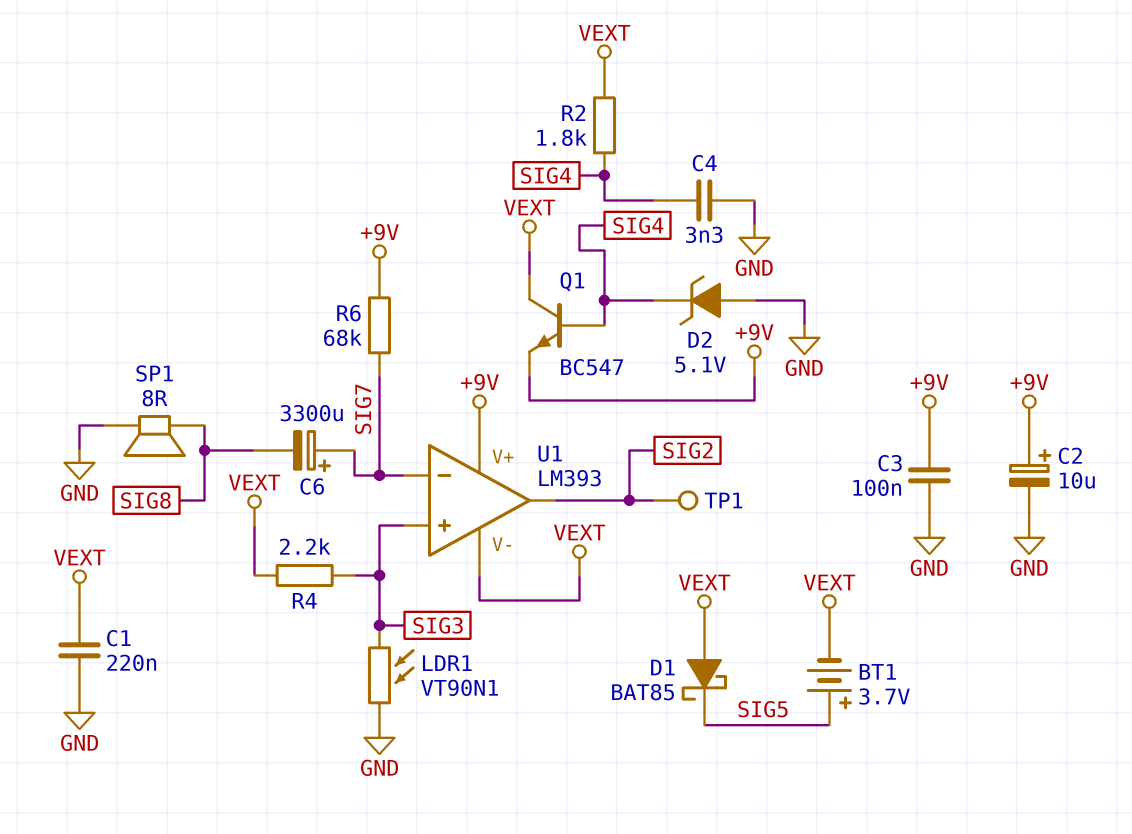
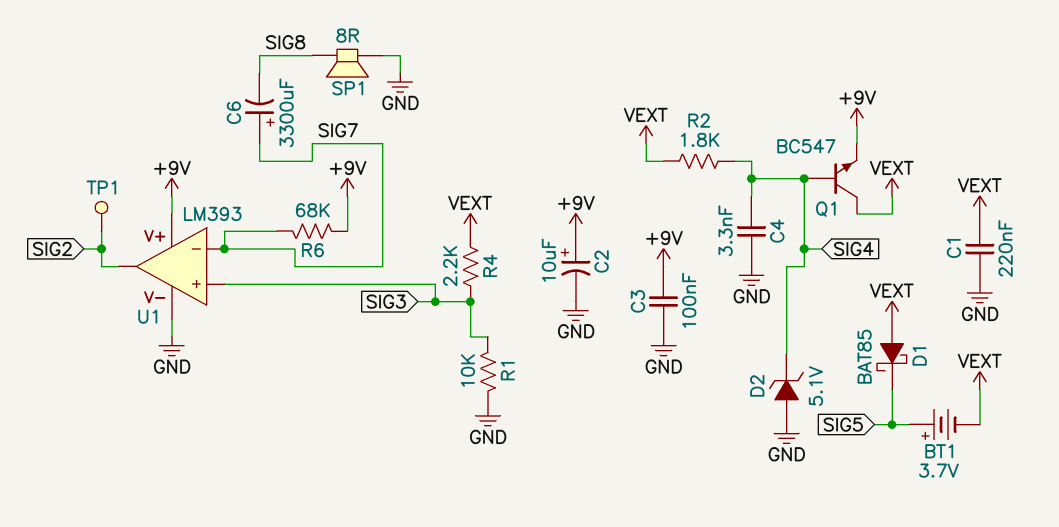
LDR1: VT90N1 (GND, SIG3) -> none
R1: none -> 10k (GND, SIG3)
U1 pin V-: VEXT -> GND

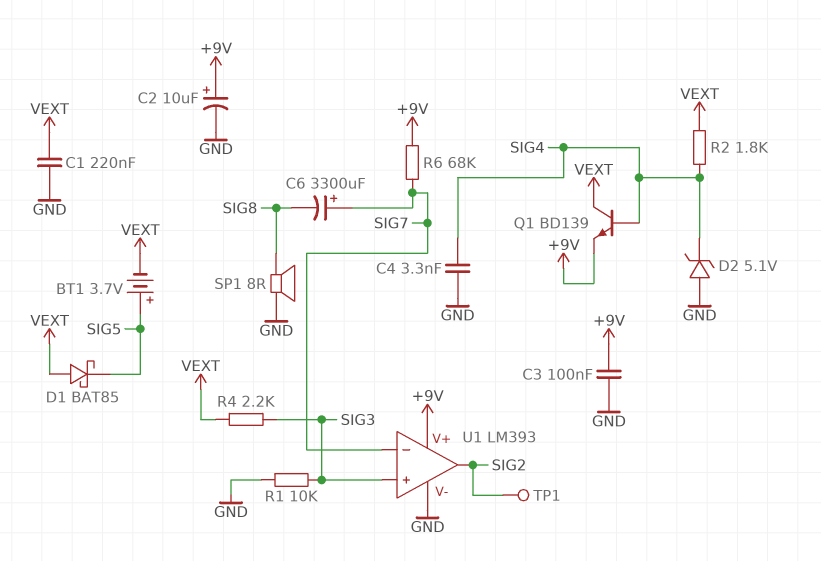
Q1: NPN BC547 (B SIG4, C VEXT, E +9V) -> NPN BD139 (B SIG4, C VEXT, E +9V)

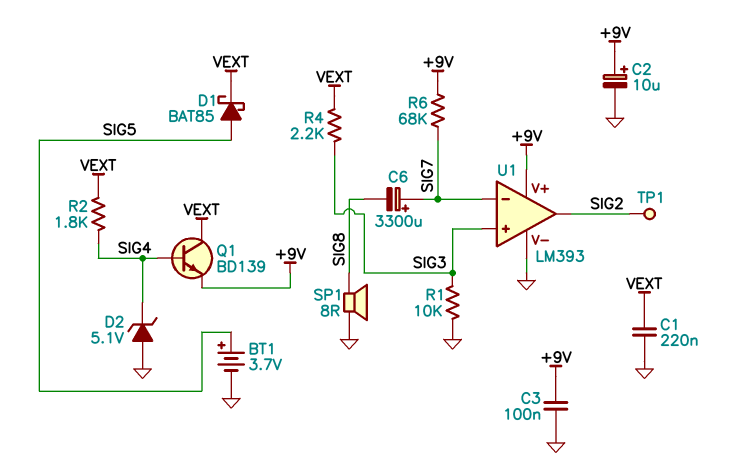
BT1: 3.7V (plus SIG5, minus VEXT) -> 3.7V (plus SIG5, minus GND)
C4: 3.3nF (GND, SIG4) -> none
D1: schottky BAT85 (A VEXT, K SIG5) -> schottky BAT85 (A SIG5, K VEXT)

